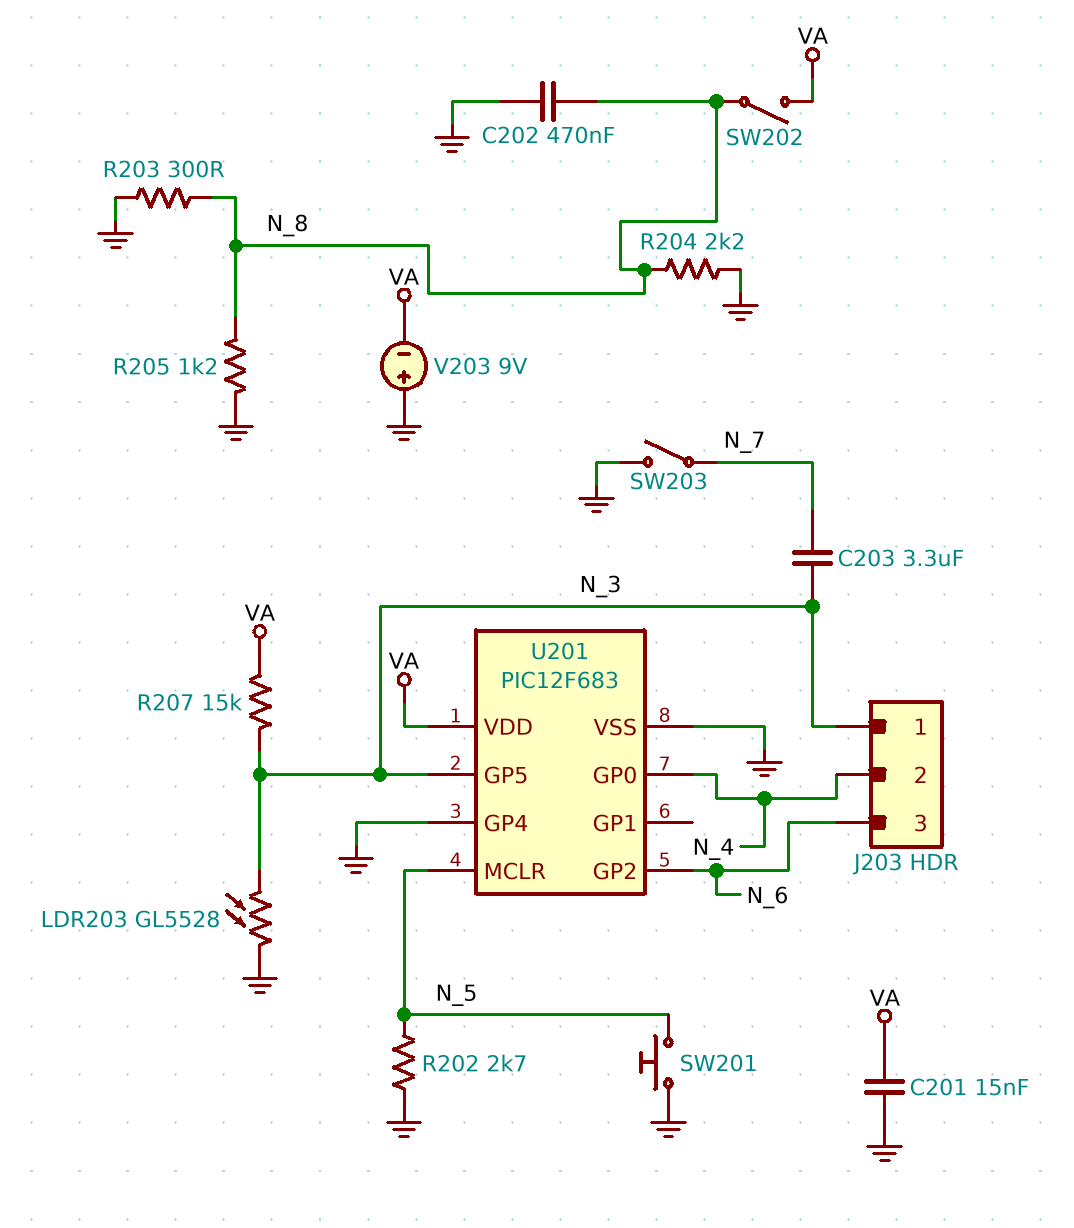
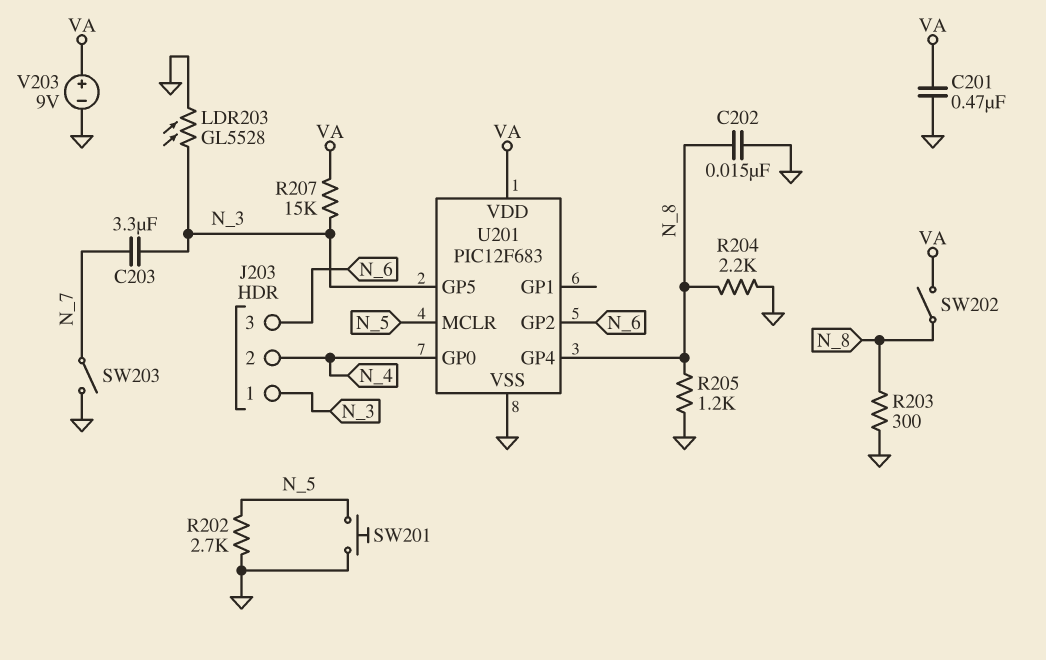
C201: 15nF (GND, VA) -> 470nF (GND, VA)
C202: 470nF (GND, N_8) -> 15nF (GND, N_8)
U201 pin GP4: GND -> N_8
V203: 9V (plus GND, minus VA) -> 9V (plus VA, minus GND)

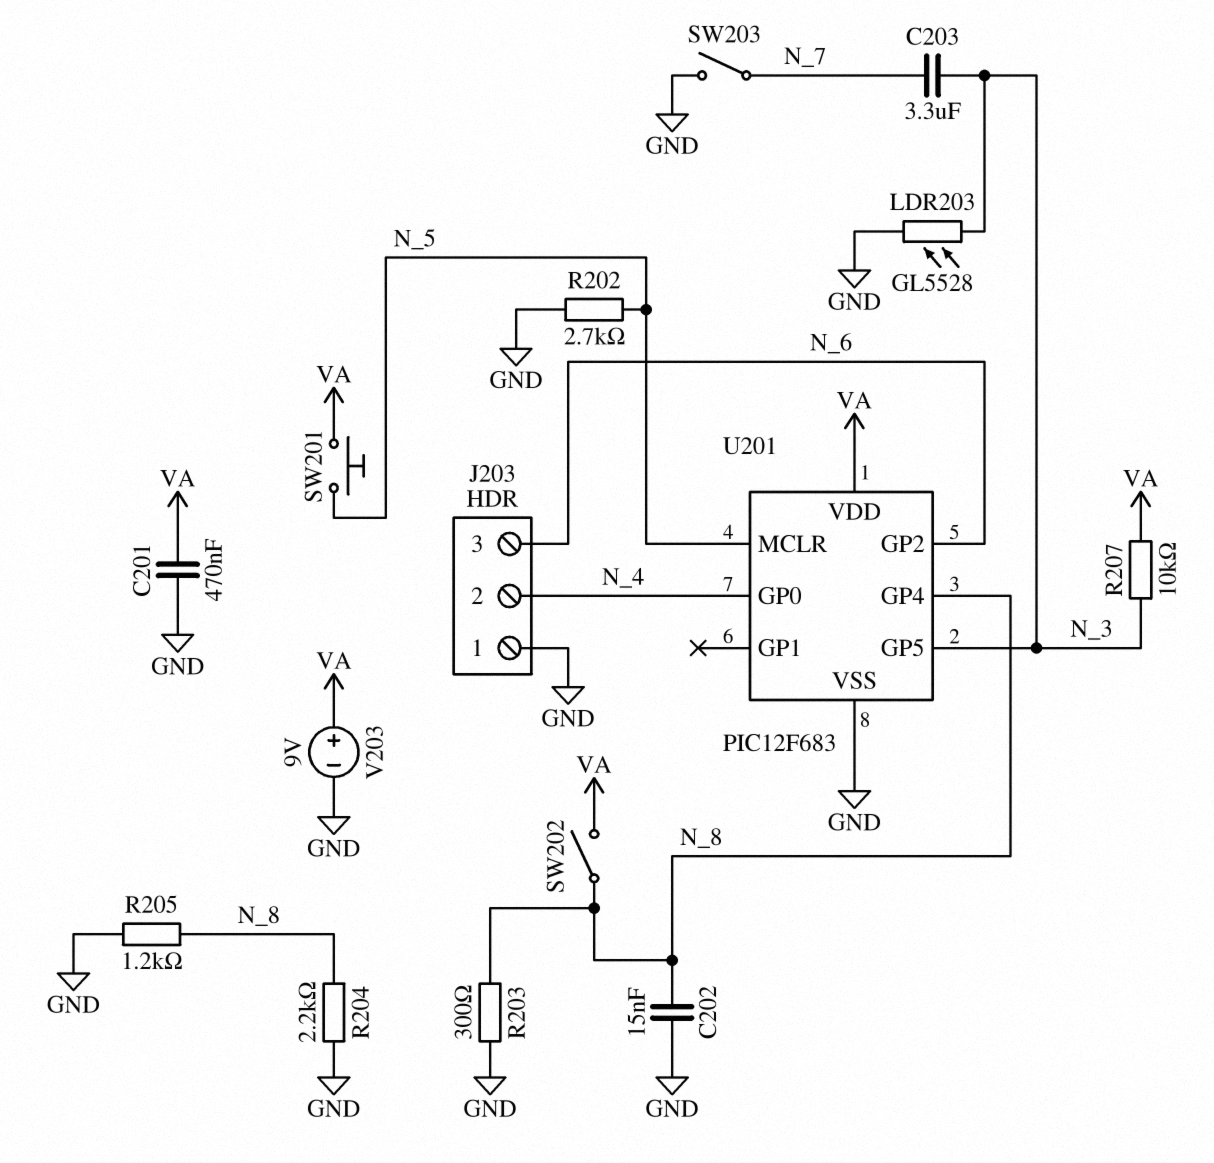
J203 pin 1: N_3 -> GND
R207: 15k (N_3, VA) -> 10k (N_3, VA)
SW201: button (GND, N_5) -> button (N_5, VA)

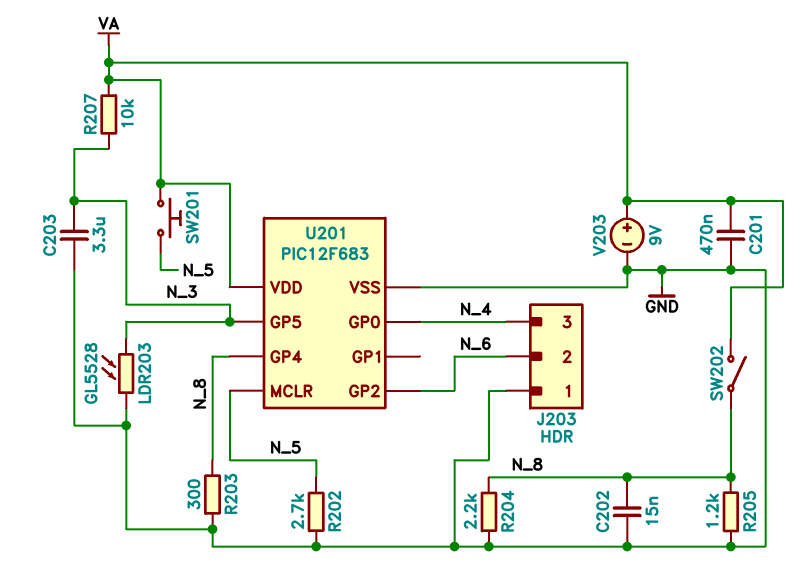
C203: 3.3uF (N_3, N_7) -> 3.3uF (GND, N_3)
J203 pin 2: N_4 -> N_6
J203 pin 3: N_6 -> N_4
SW203: switch (GND, N_7) -> none

